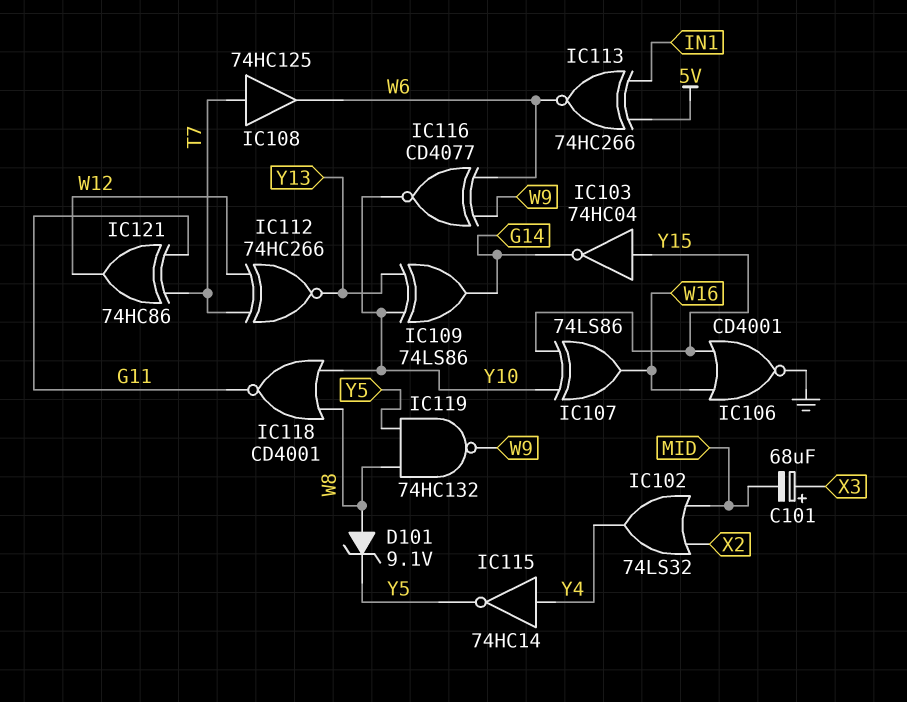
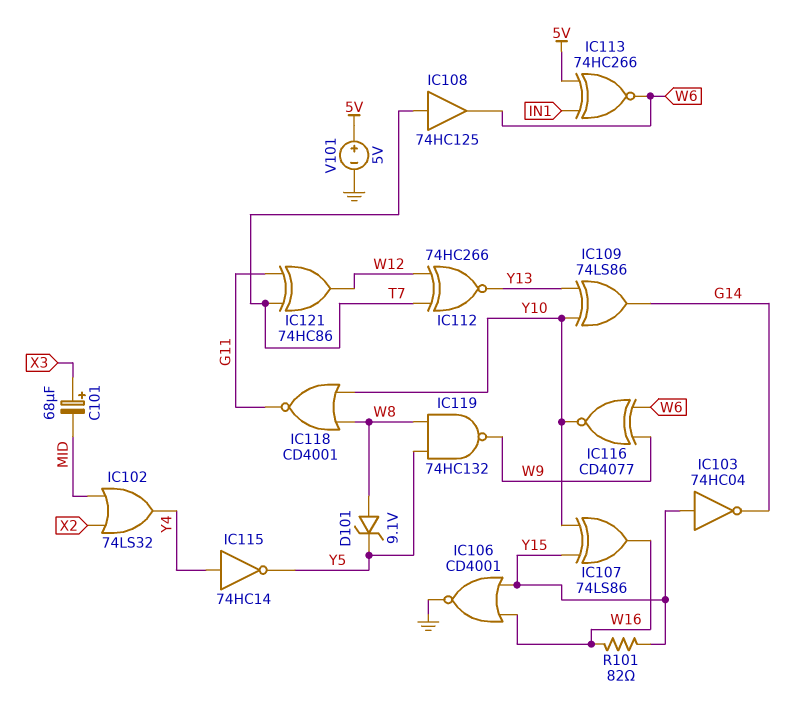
R101: none -> 82 (W16, Y15)
V101: none -> 5V (plus 5V, minus GND)

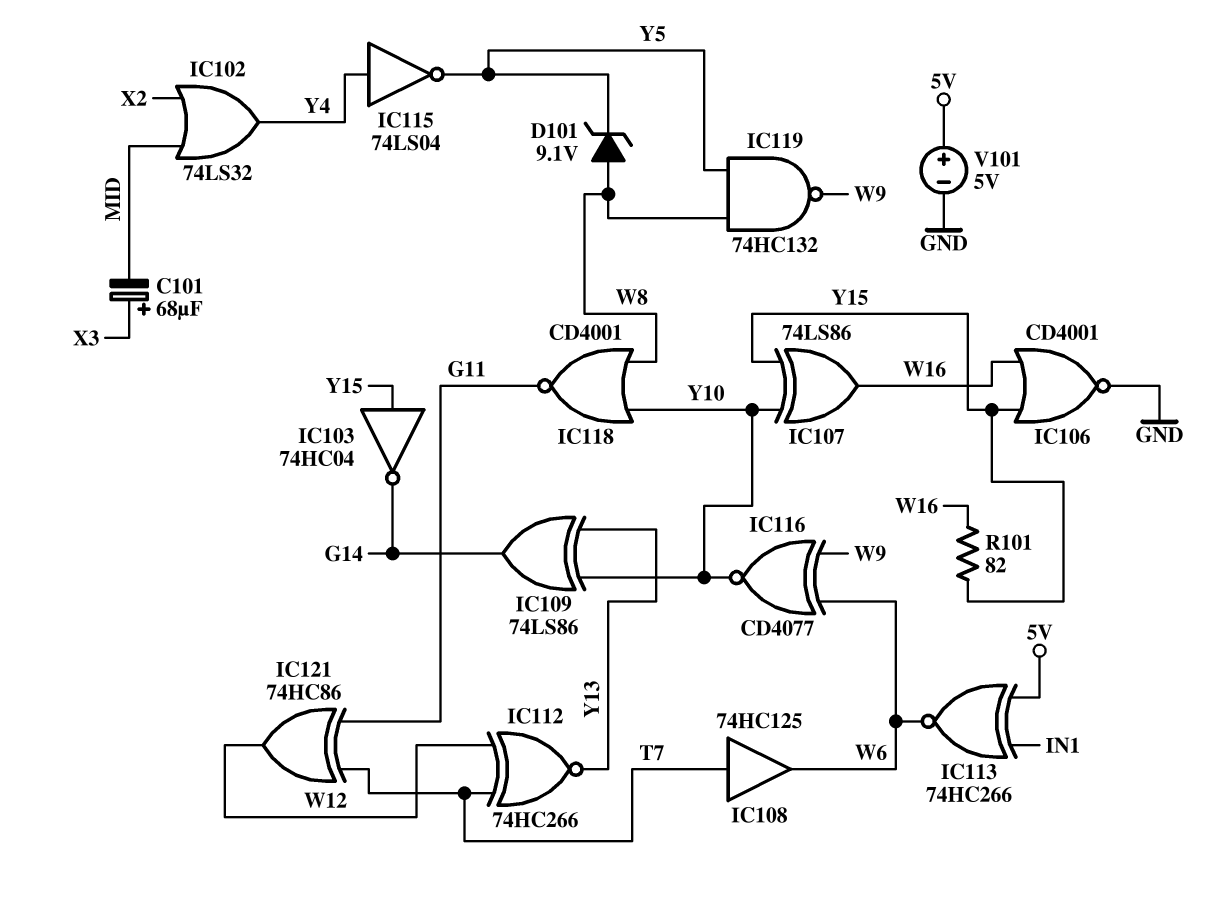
IC115: NOT 74HC14 (in Y4, out Y5) -> NOT 74LS04 (in Y4, out Y5)

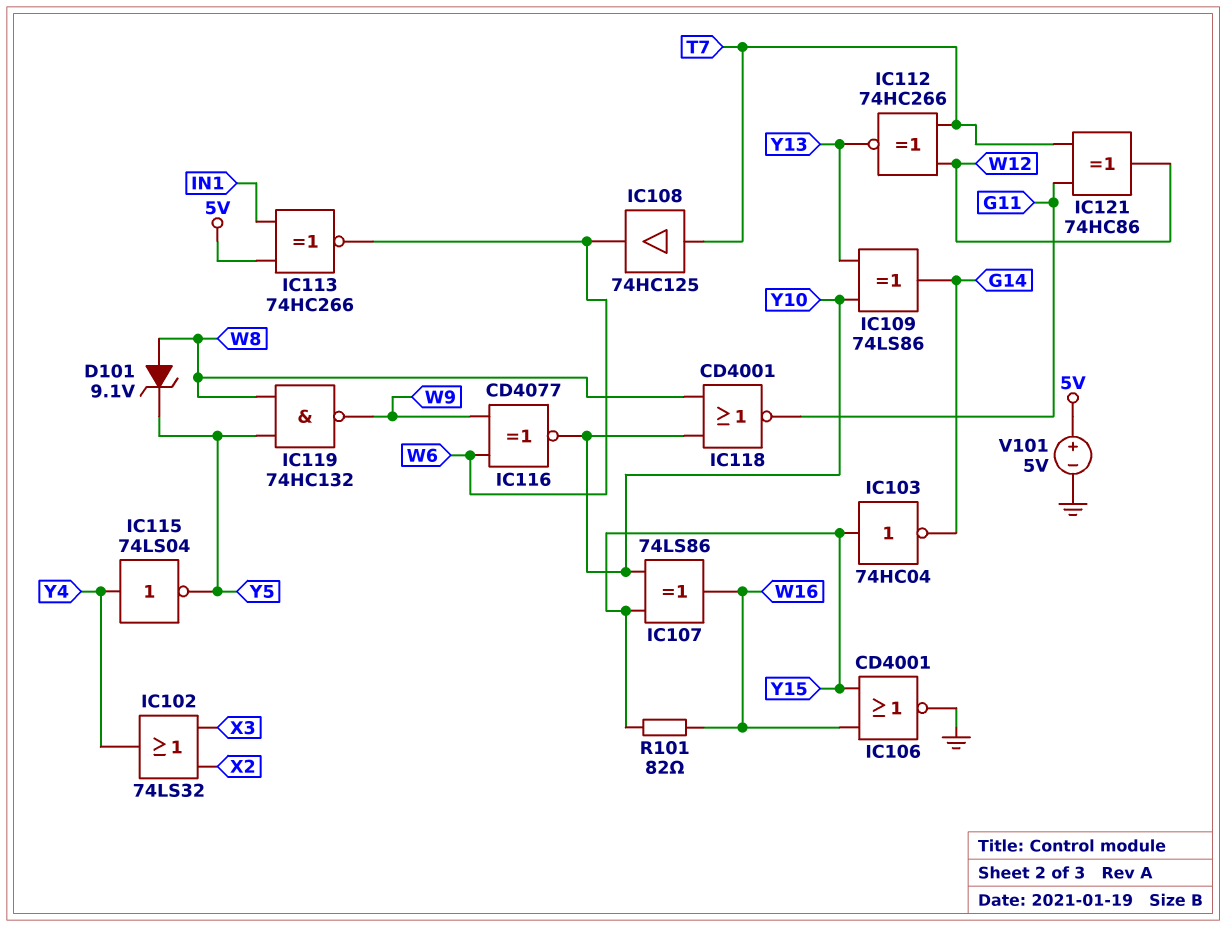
C101: 68uF (plus X3, minus MID) -> none
IC102: OR 74LS32 (in MID, in X2, out Y4) -> OR 74LS32 (in X2, in X3, out Y4)

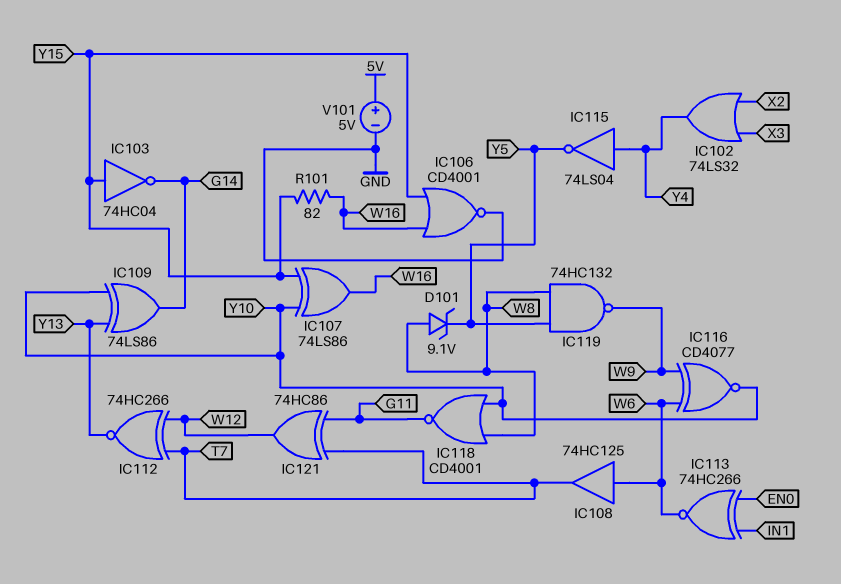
IC108: buffer 74HC125 (in T7, out W6) -> buffer 74HC125 (in W6, out T7)
IC113: XNOR 74HC266 (in 5V, in IN1, out W6) -> XNOR 74HC266 (in EN0, in IN1, out W6)

